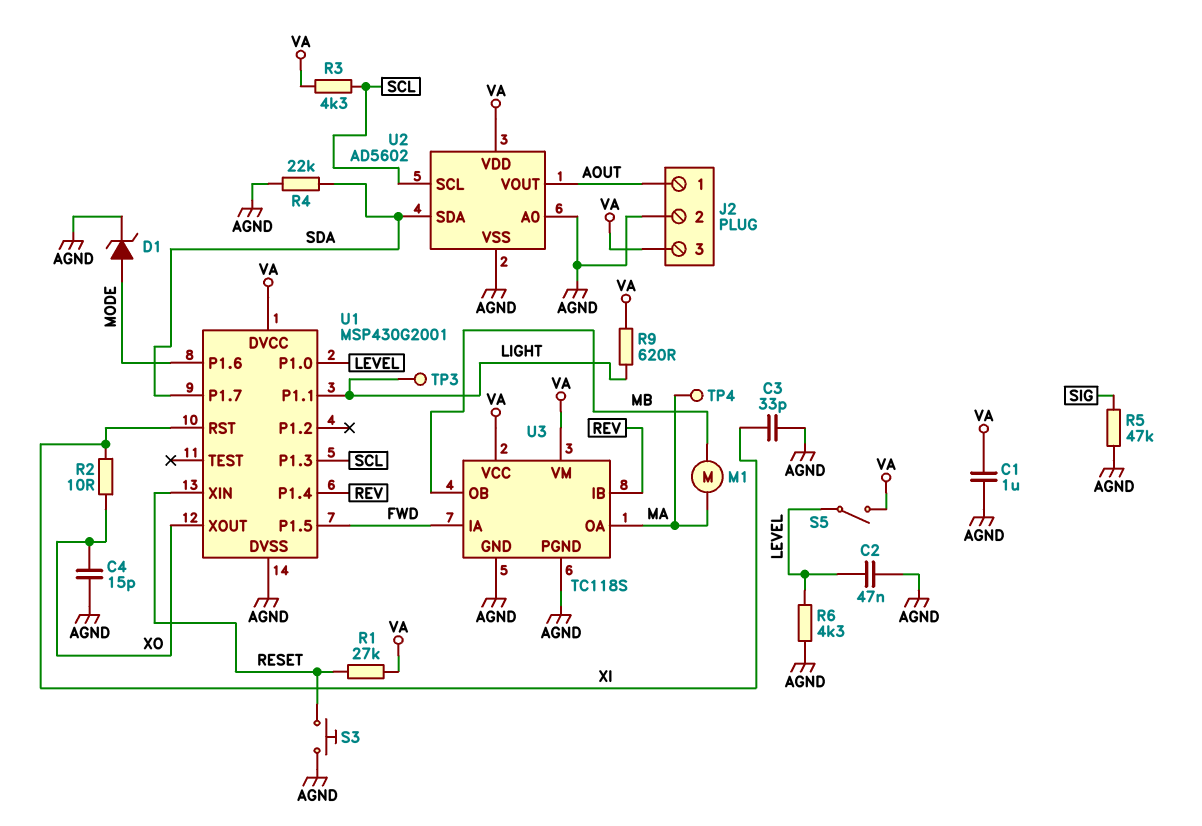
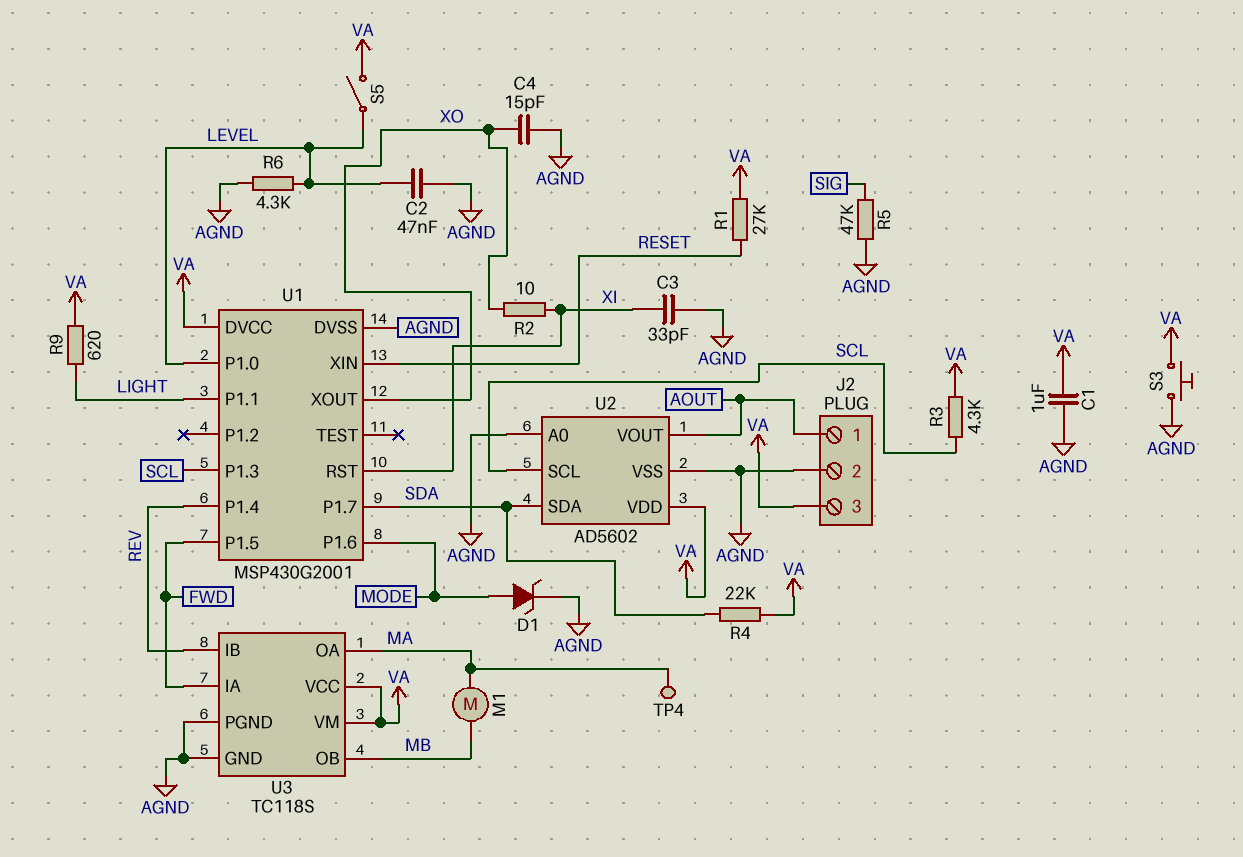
R4: 22k (AGND, SDA) -> 22k (SDA, VA)
S3: button (AGND, RESET) -> button (AGND, VA)
TP3: test point (LIGHT) -> none

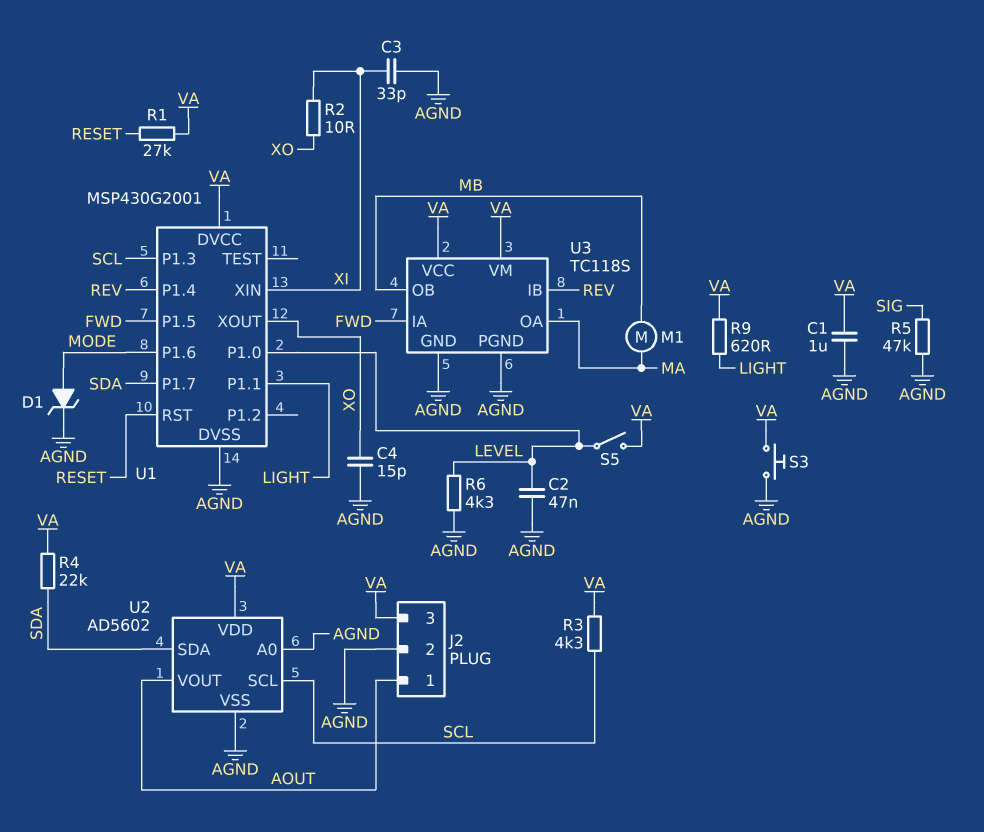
TP4: test point (MA) -> none
U1 pin RST: XI -> RESET
U1 pin XIN: RESET -> XI

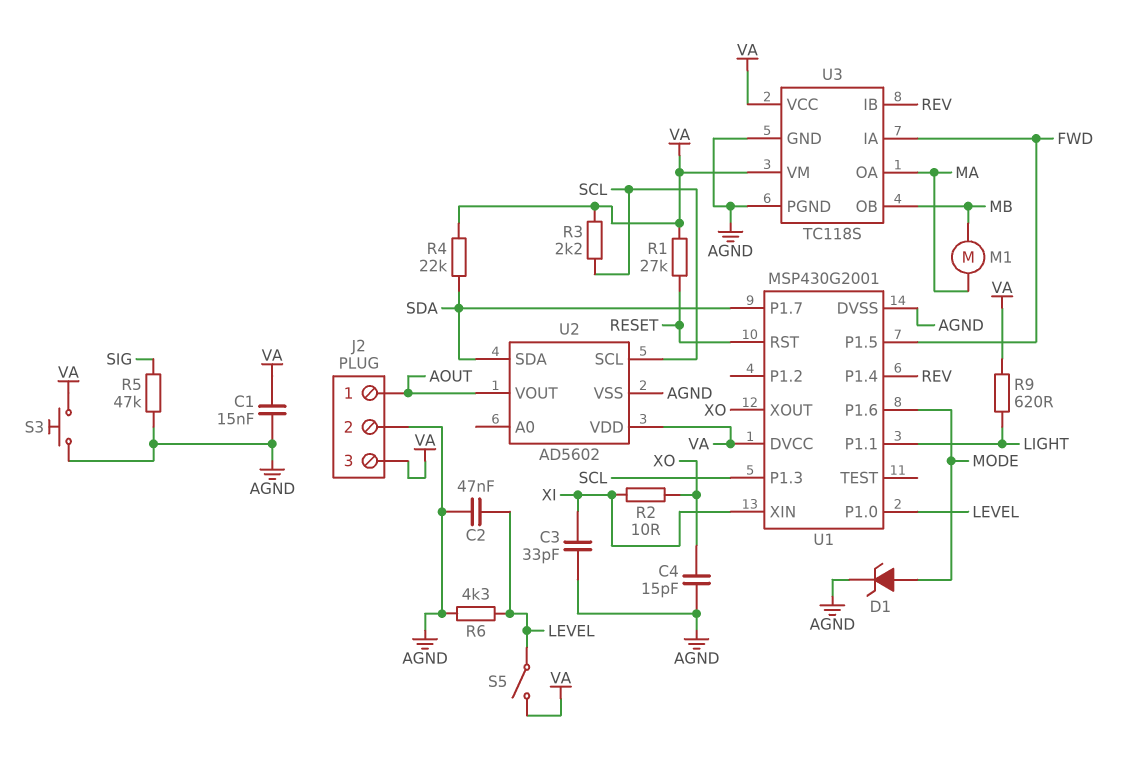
C1: 1uF (AGND, VA) -> 15nF (AGND, VA)
R3: 4.3k (SCL, VA) -> 2.2k (SCL, VA)
U2 pin A0: AGND -> none

